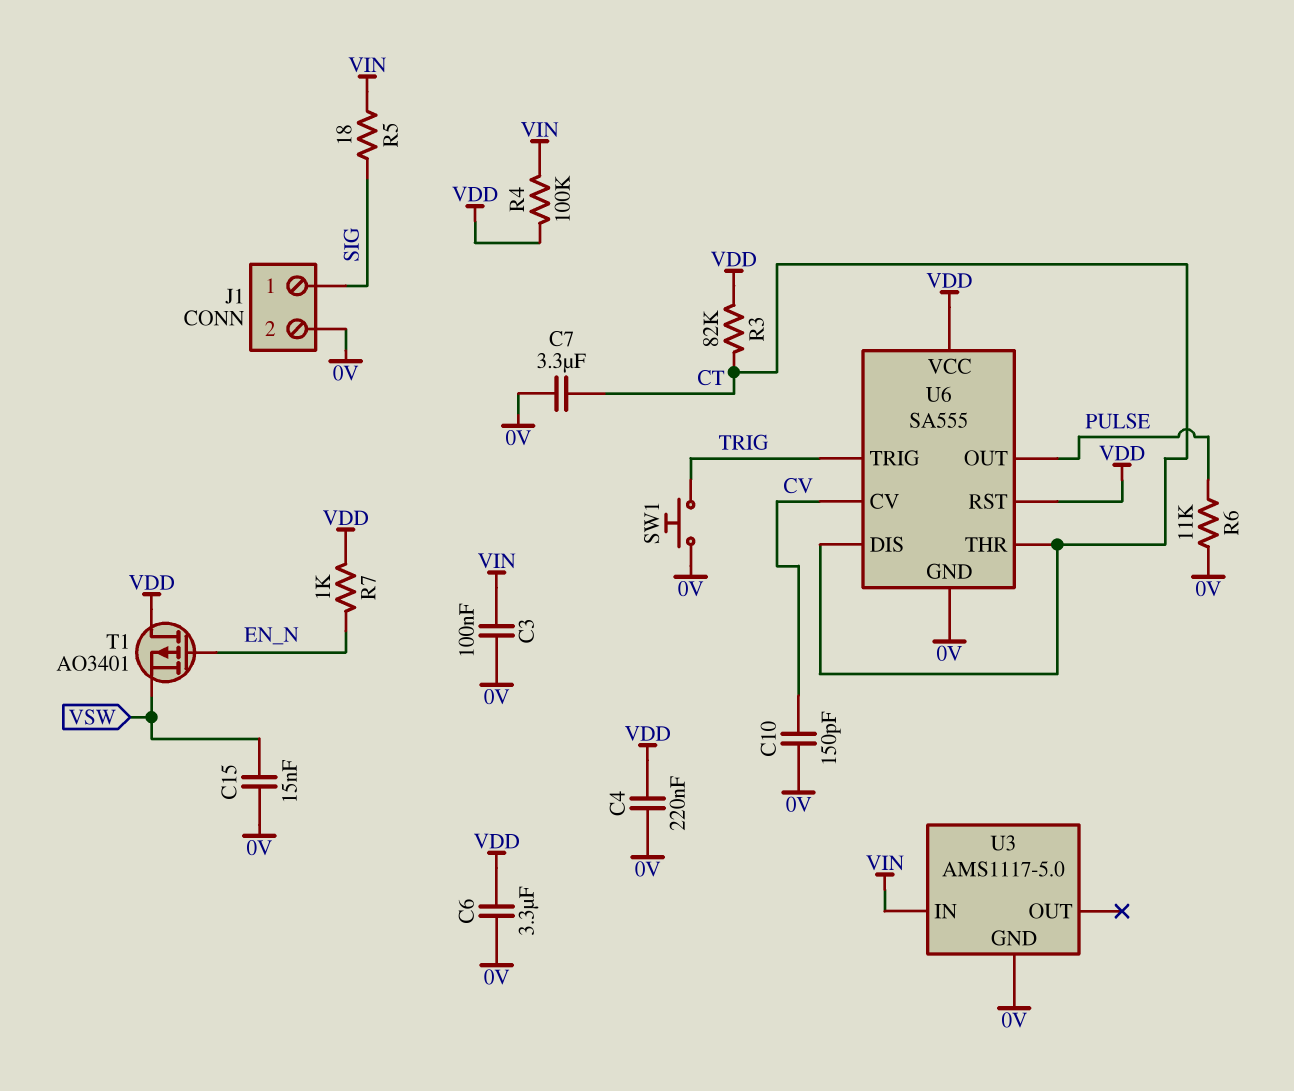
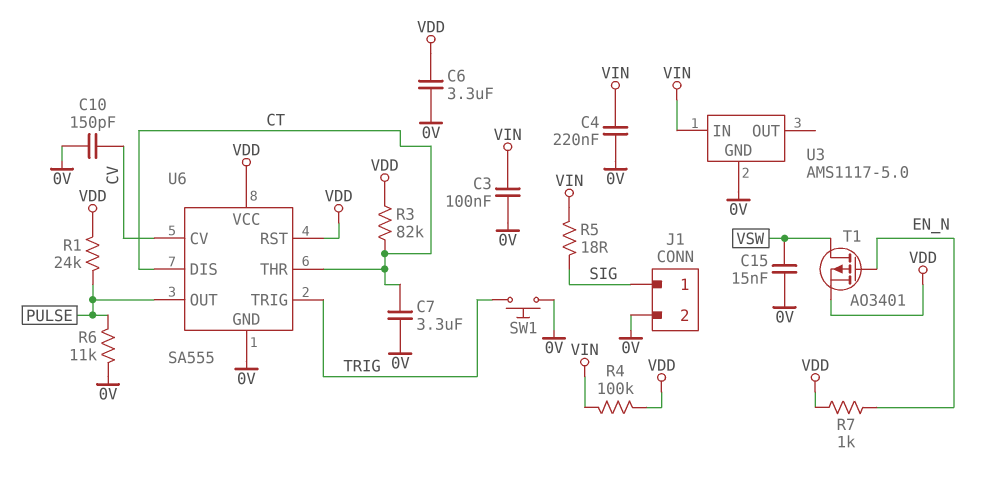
C4: 220nF (0V, VDD) -> 220nF (0V, VIN)
R1: none -> 24k (PULSE, VDD)
T1: PMOS AO3401 (G EN_N, D VDD, S VSW) -> PMOS AO3401 (G EN_N, D VSW, S VDD)

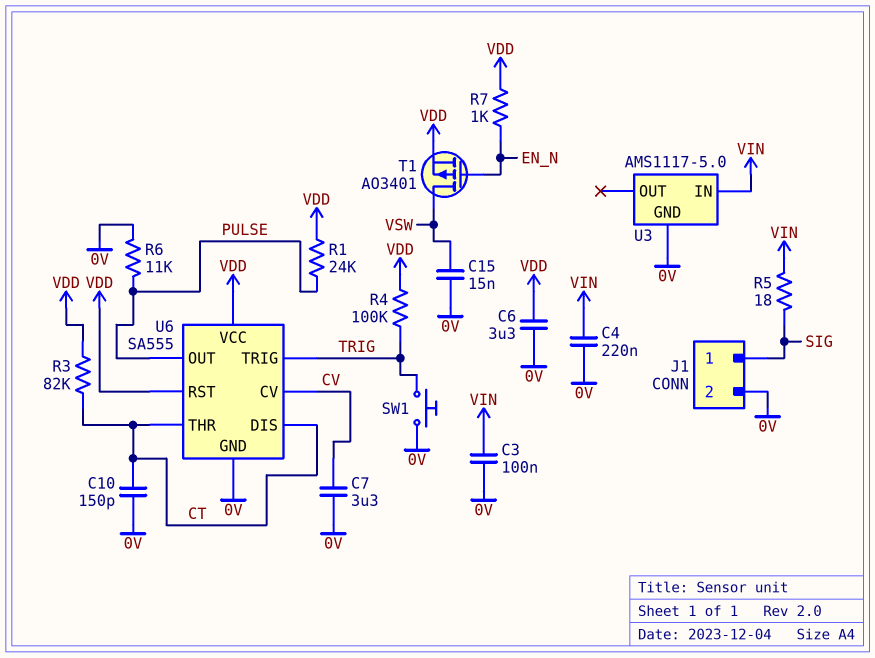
C7: 3.3uF (0V, CT) -> 3.3uF (0V, CV)
C10: 150pF (0V, CV) -> 150pF (0V, CT)
R4: 100k (VDD, VIN) -> 100k (TRIG, VDD)

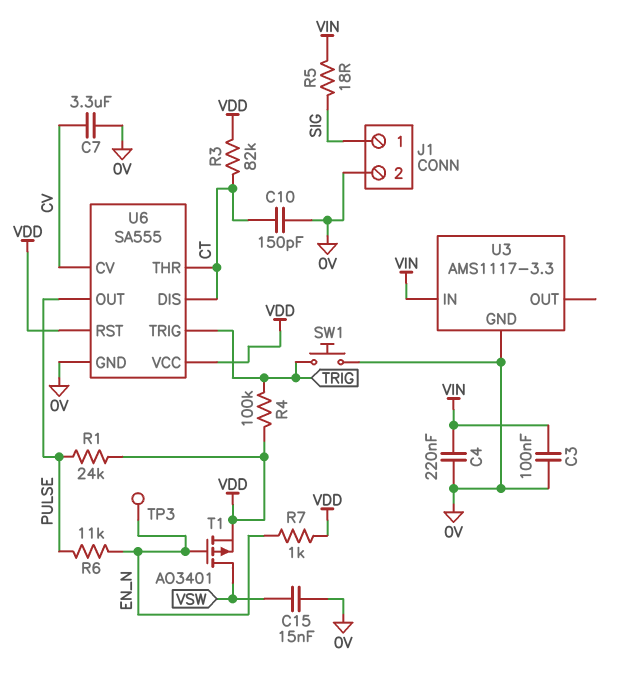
C6: 3.3uF (0V, VDD) -> none
R6: 11k (0V, PULSE) -> 11k (EN_N, PULSE)
TP3: none -> test point (EN_N)
U3: AMS1117-5.0 -> AMS1117-3.3

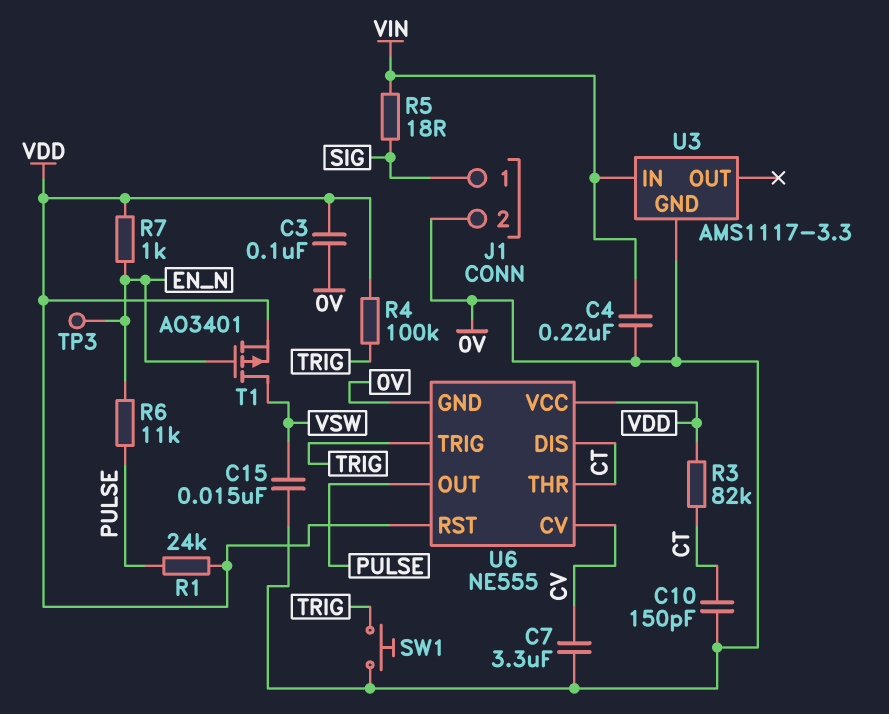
C3: 100nF (0V, VIN) -> 100nF (0V, VDD)
U6: SA555 -> NE555

